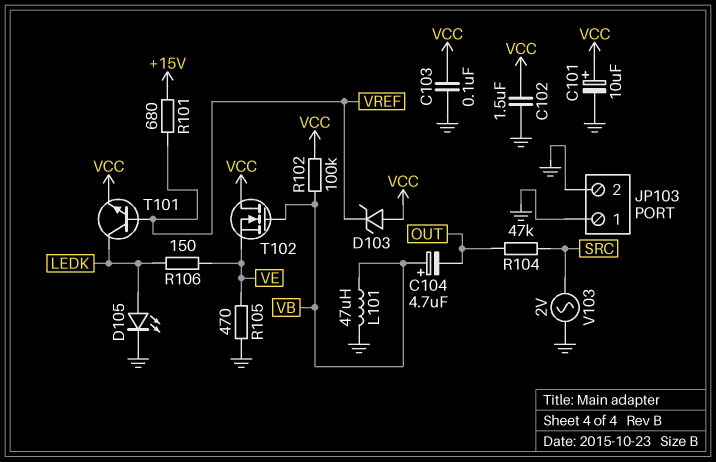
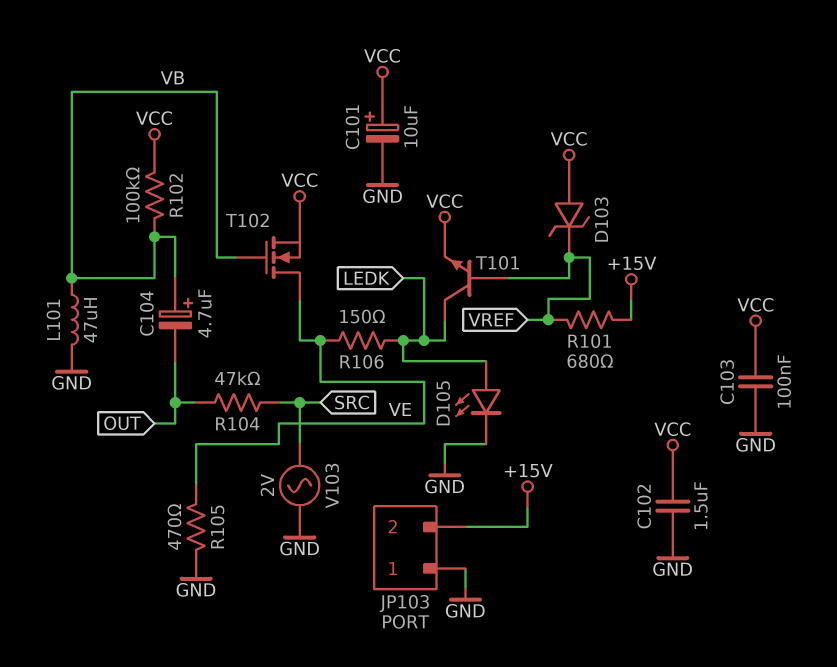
JP103 pin 2: GND -> +15V
T102: NMOS (G VB, D VCC, S VE) -> NMOS (G VB, D VE, S VCC)

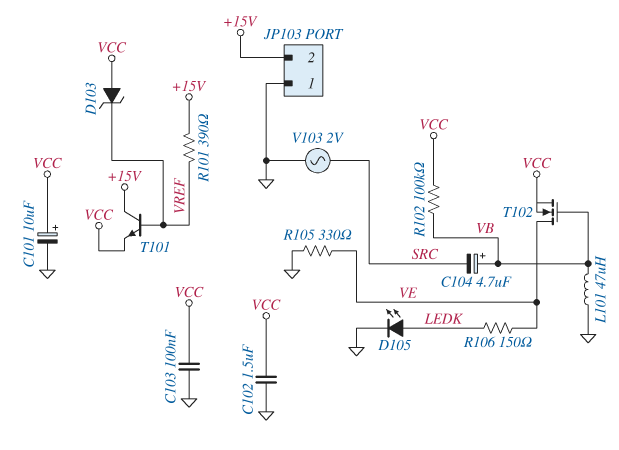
C104: 4.7uF (plus VB, minus OUT) -> 4.7uF (plus VB, minus SRC)
R101: 680 (+15V, VREF) -> 390 (+15V, VREF)
R104: 47k (OUT, SRC) -> none
R105: 470 (GND, VE) -> 330 (GND, VE)
T101: NPN (B VREF, C LEDK, E VCC) -> NPN (B VREF, C +15V, E VCC)

